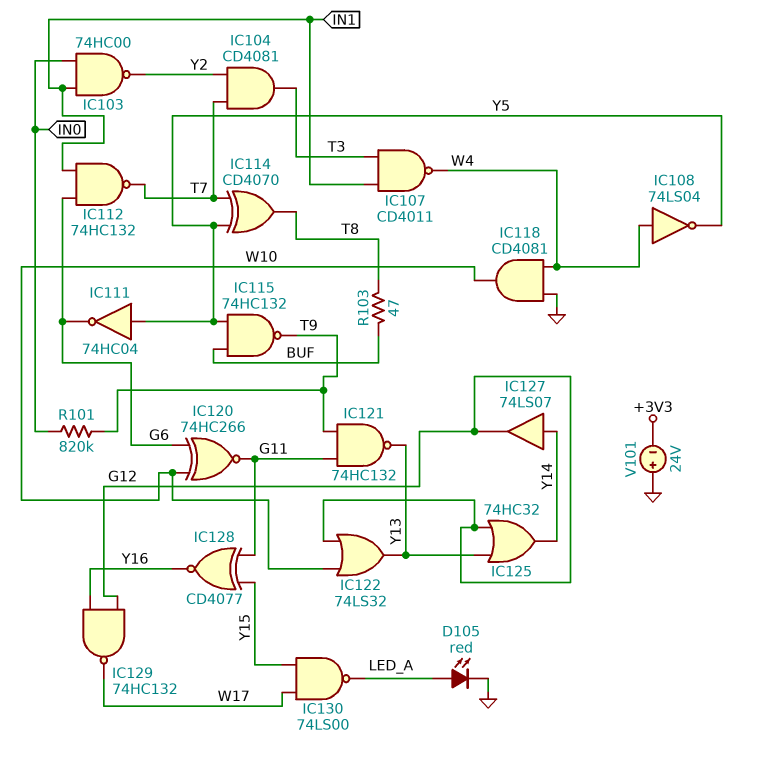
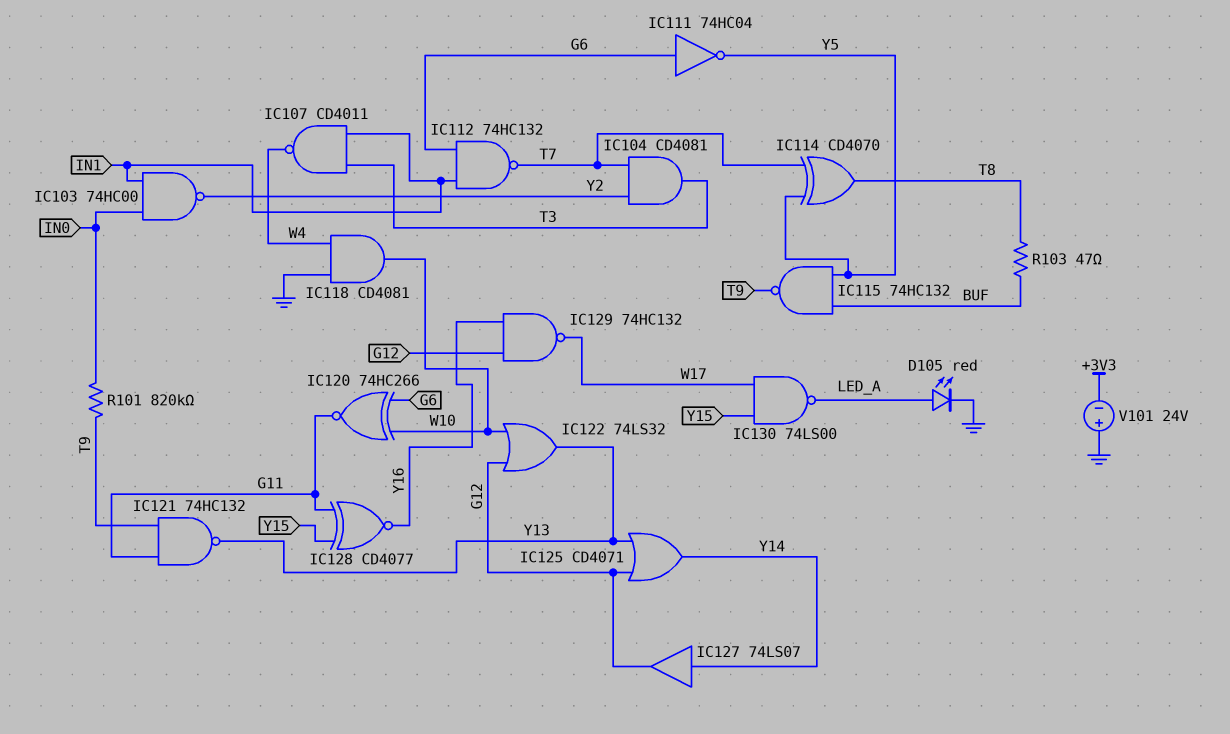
IC108: NOT 74LS04 (in W4, out Y5) -> none
IC111: NOT 74HC04 (in Y5, out G6) -> NOT 74HC04 (in G6, out Y5)
IC125: OR 74HC32 (in G12, in Y13, out Y14) -> OR CD4071 (in G12, in Y13, out Y14)

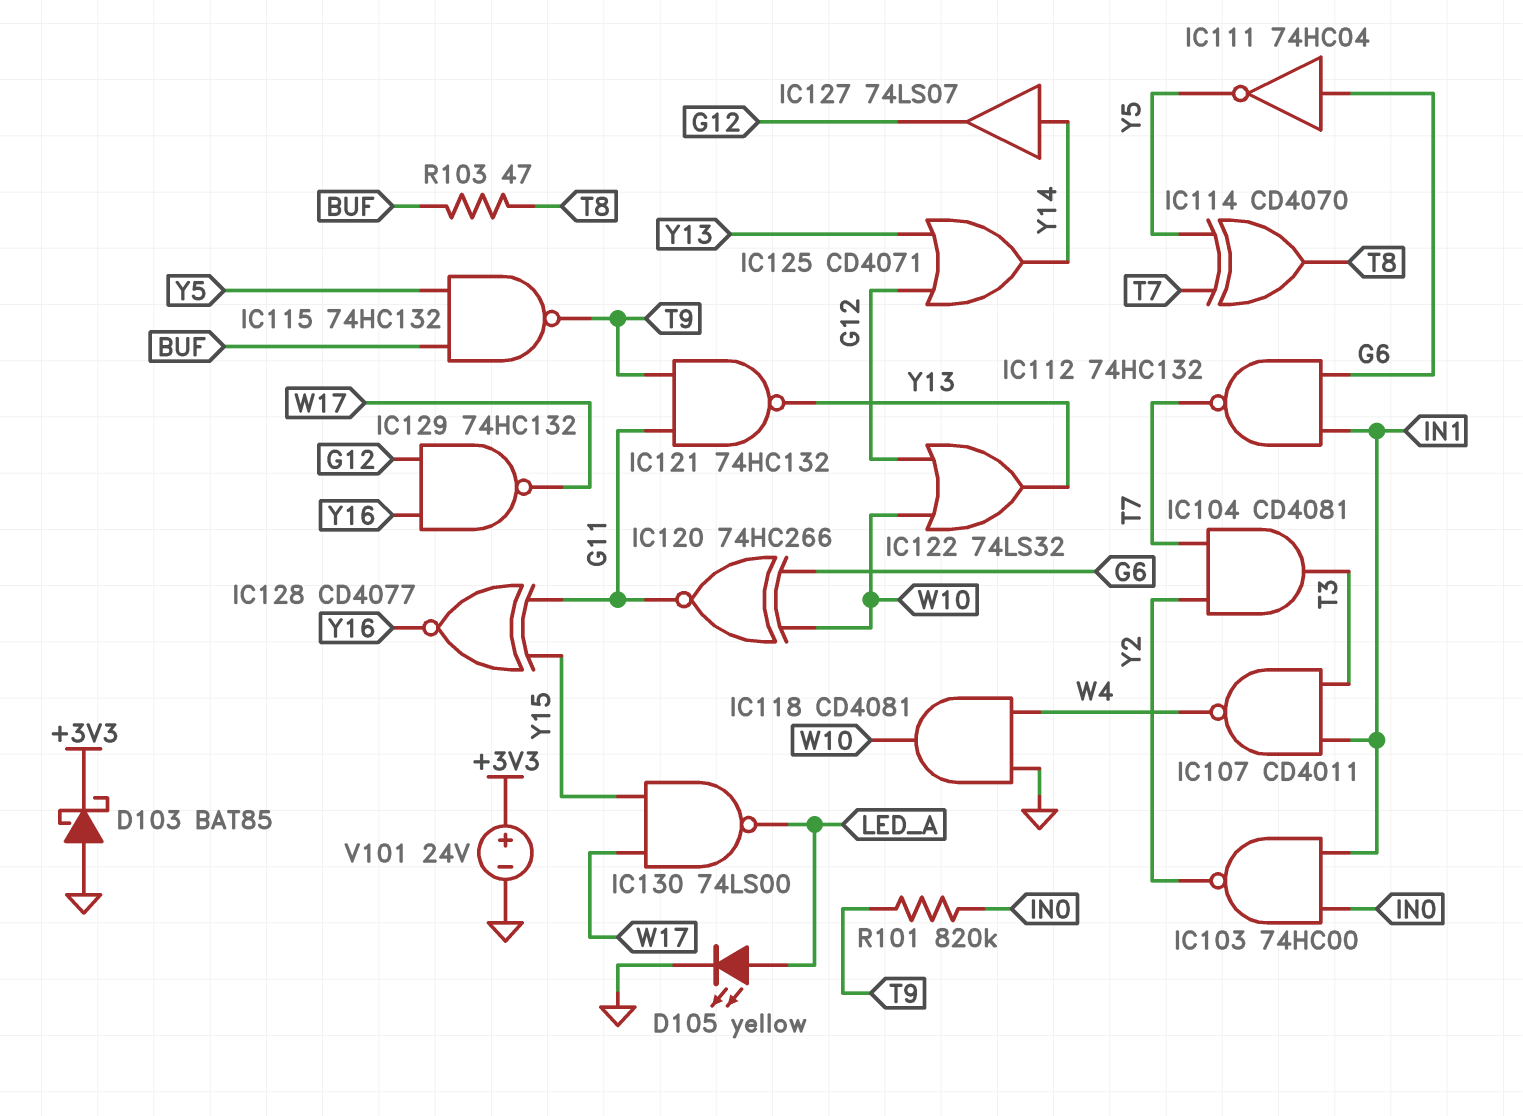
D103: none -> schottky BAT85 (A GND, K +3V3)
D105: LED red (A LED_A, K GND) -> LED yellow (A LED_A, K GND)
V101: 24V (plus GND, minus +3V3) -> 24V (plus +3V3, minus GND)

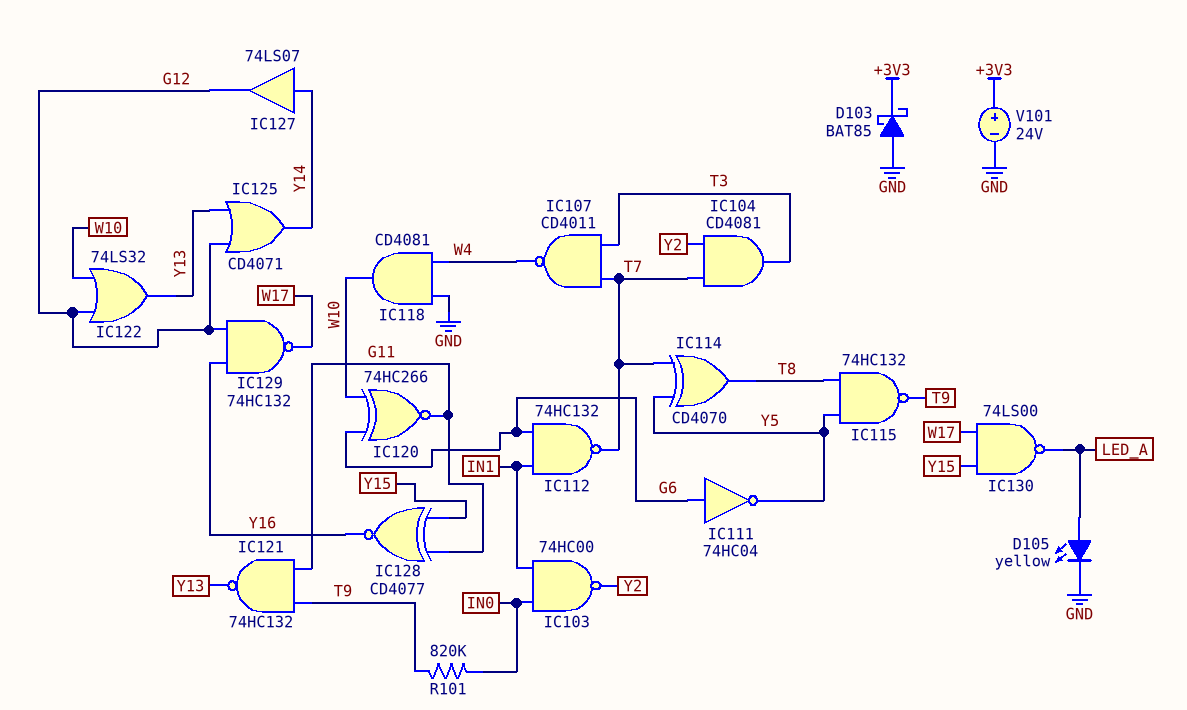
IC107: NAND CD4011 (in IN1, in T3, out W4) -> NAND CD4011 (in T3, in T7, out W4)
IC115: NAND 74HC132 (in BUF, in Y5, out T9) -> NAND 74HC132 (in T8, in Y5, out T9)
R103: 47 (BUF, T8) -> none

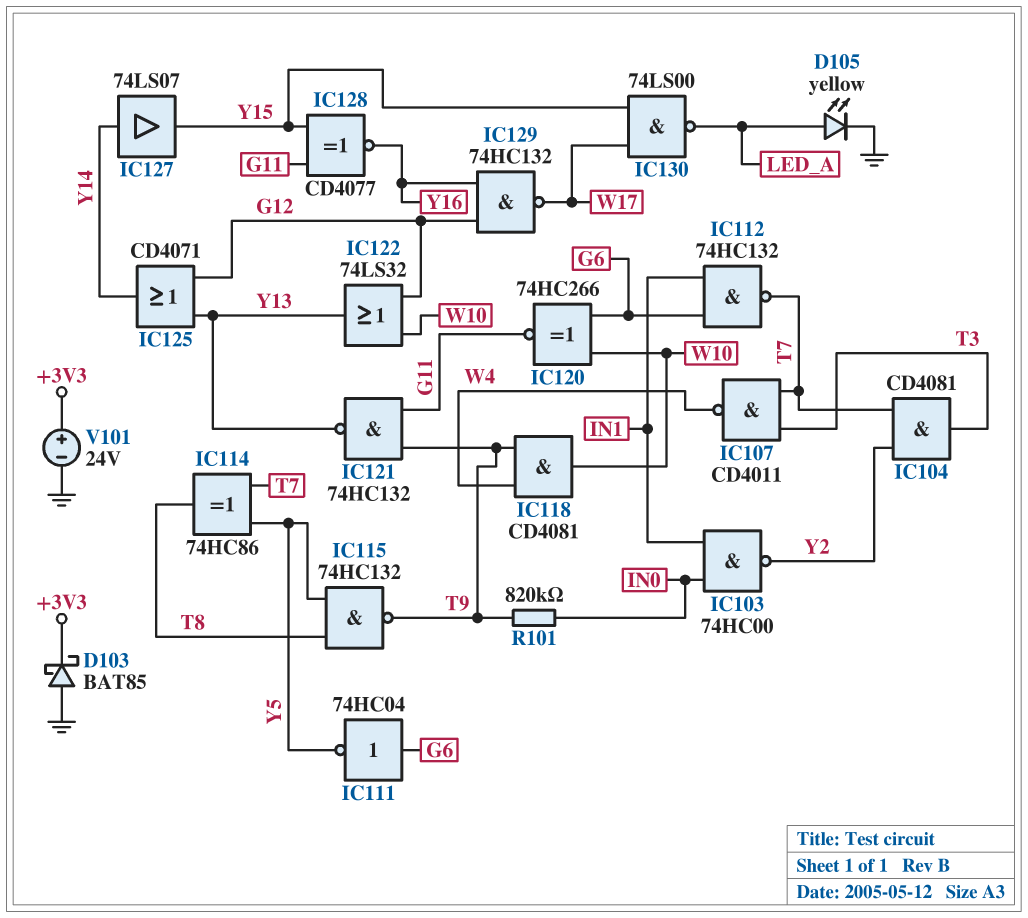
IC114: XOR CD4070 (in T7, in Y5, out T8) -> XOR 74HC86 (in T7, in Y5, out T8)
IC118: AND CD4081 (in GND, in W4, out W10) -> AND CD4081 (in T9, in W4, out W10)
IC127: buffer 74LS07 (in Y14, out G12) -> buffer 74LS07 (in Y14, out Y15)

